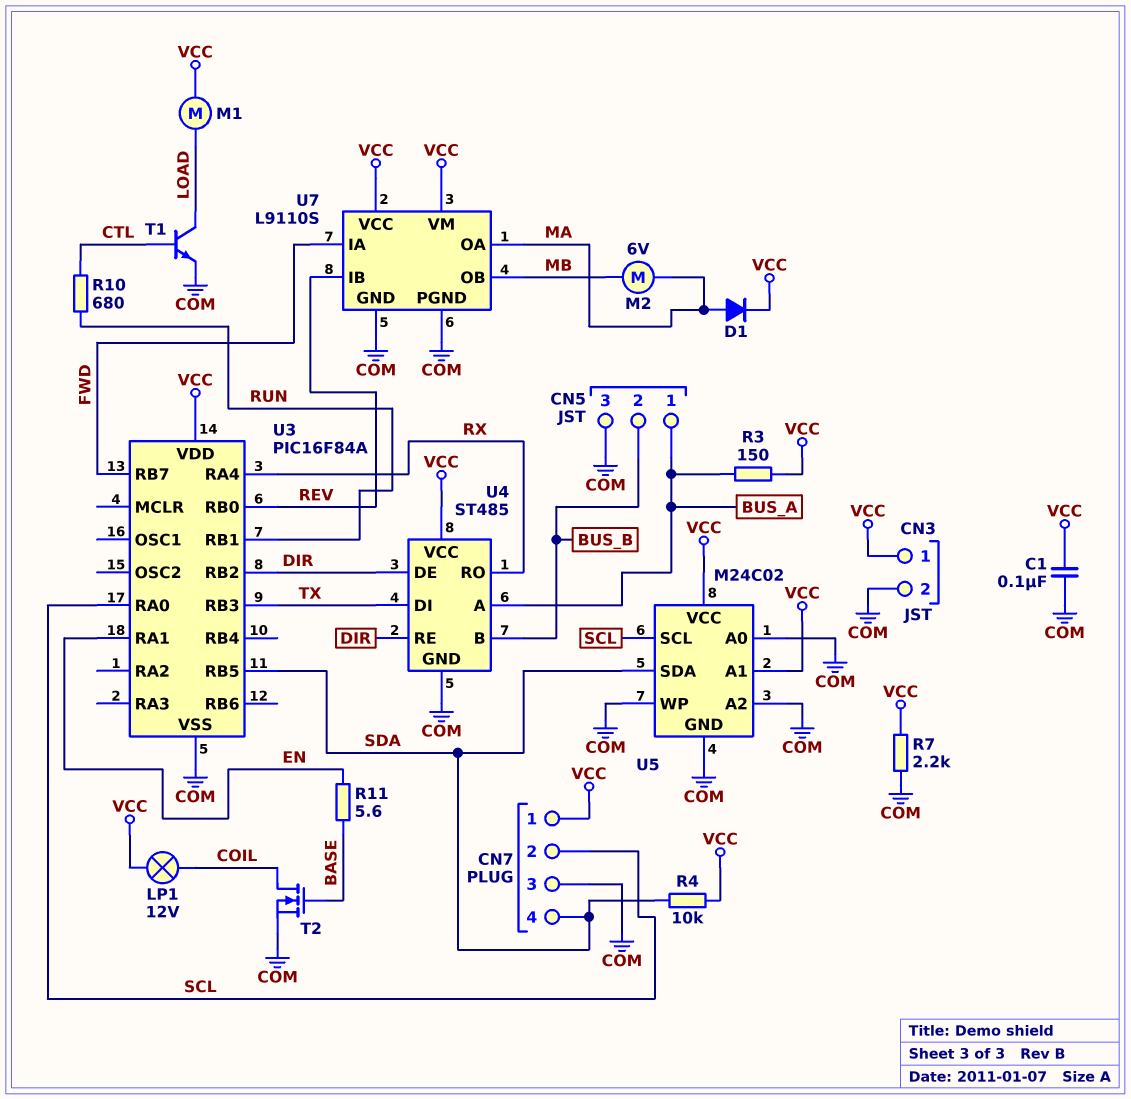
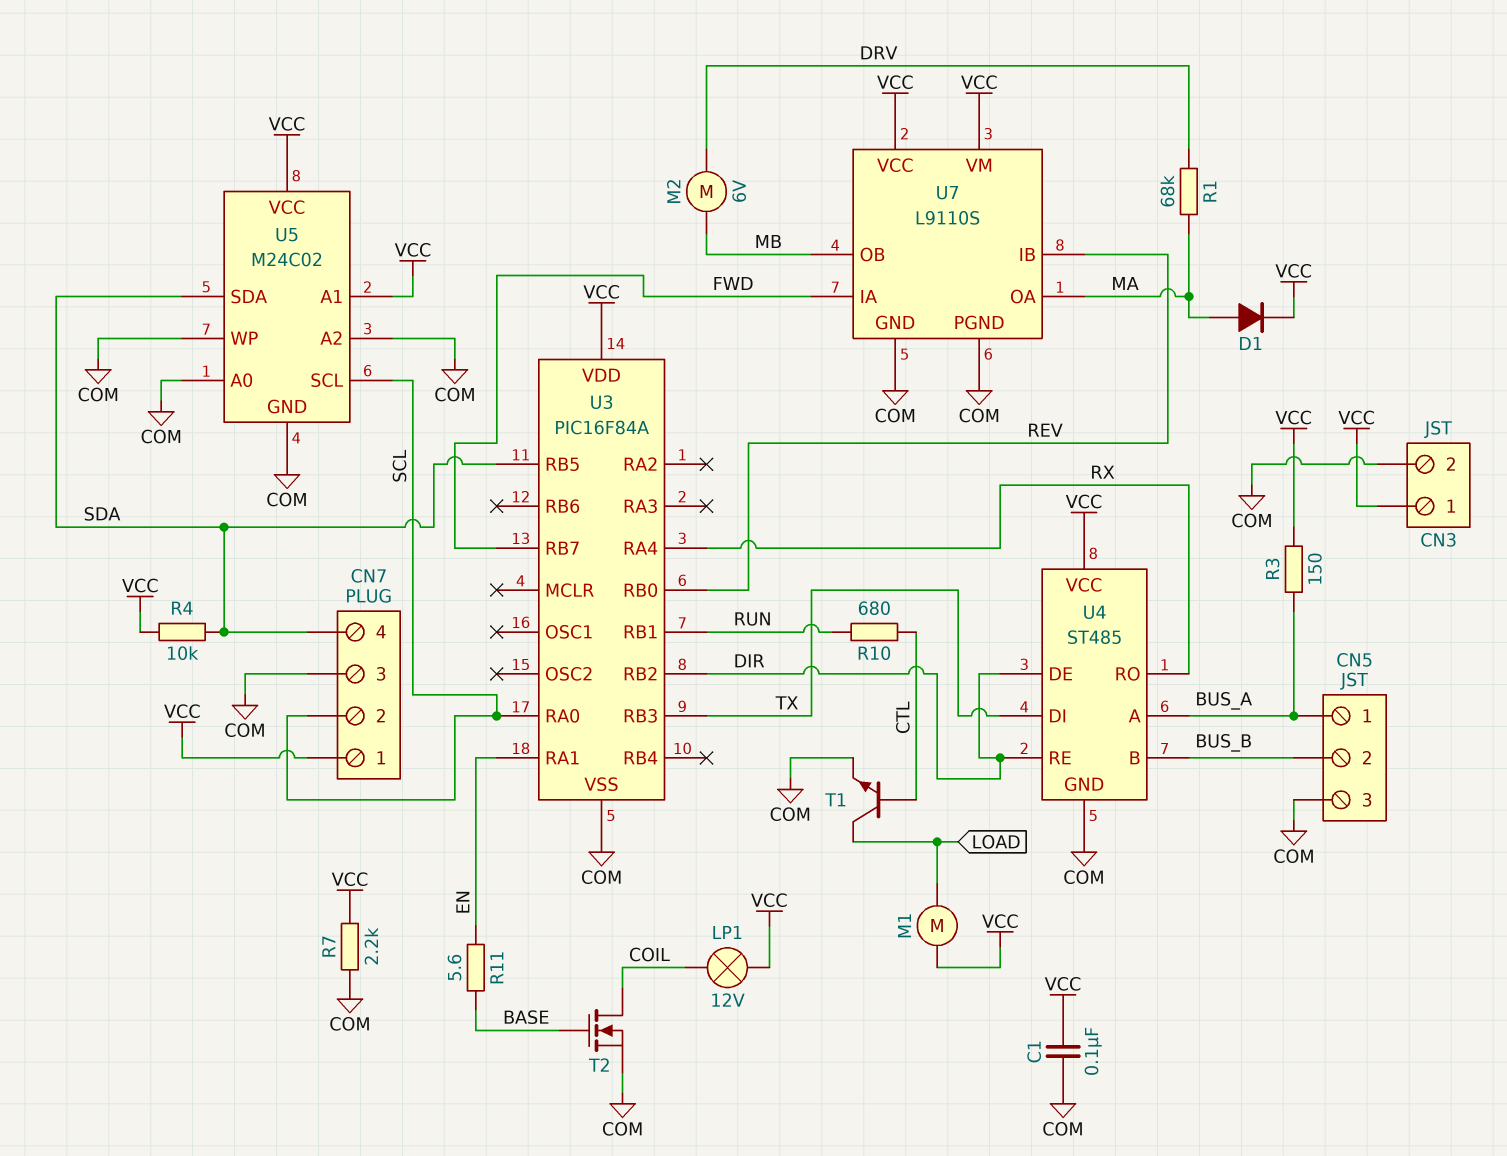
M2: motor 6V (MA, MB) -> motor 6V (DRV, MB)
R1: none -> 68k (DRV, MA)

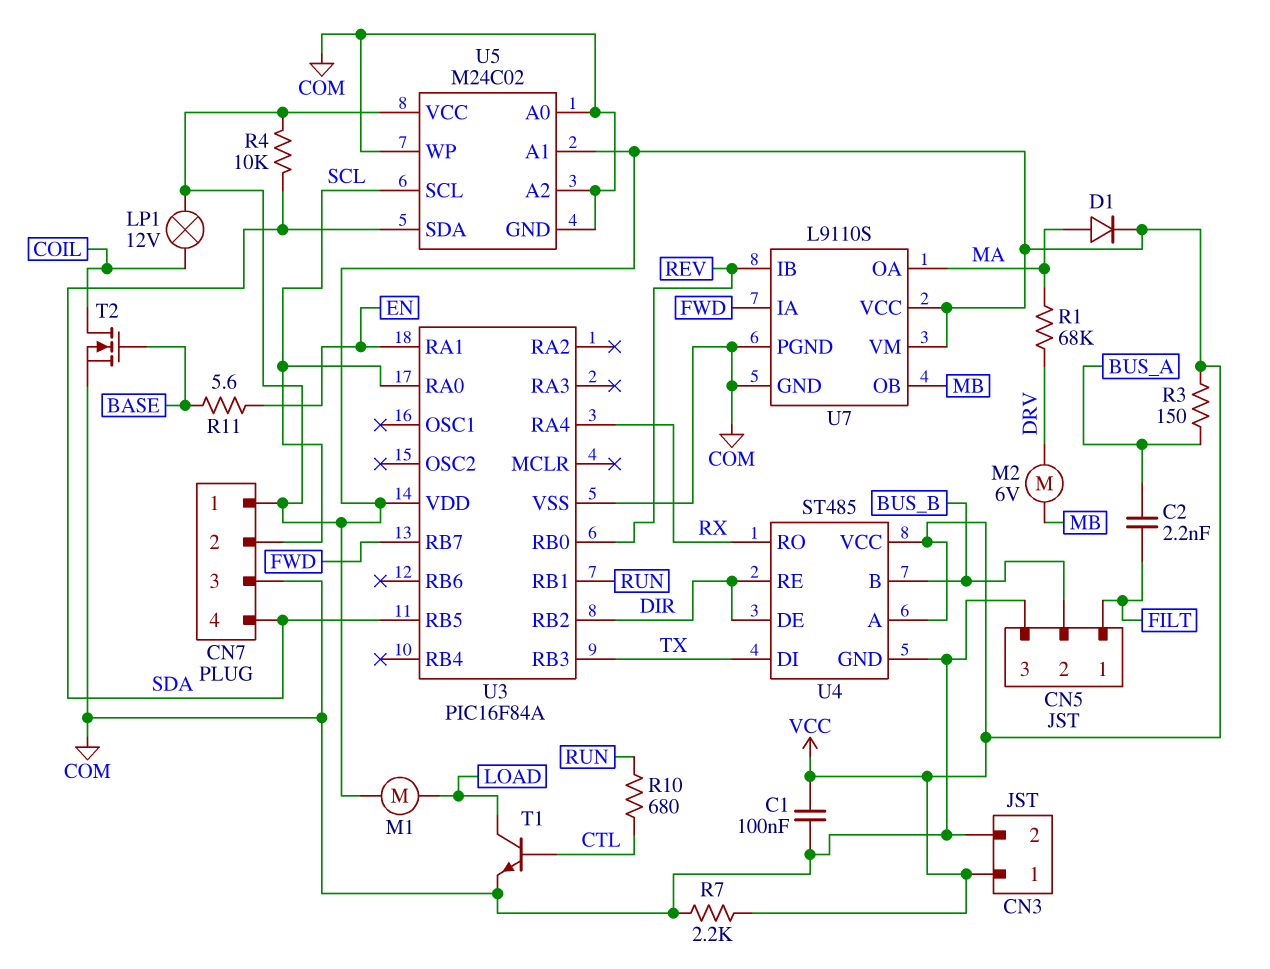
C2: none -> 2.2nF (BUS_A, FILT)
CN5 pin 1: BUS_A -> FILT
U4 pin A: BUS_A -> VCC

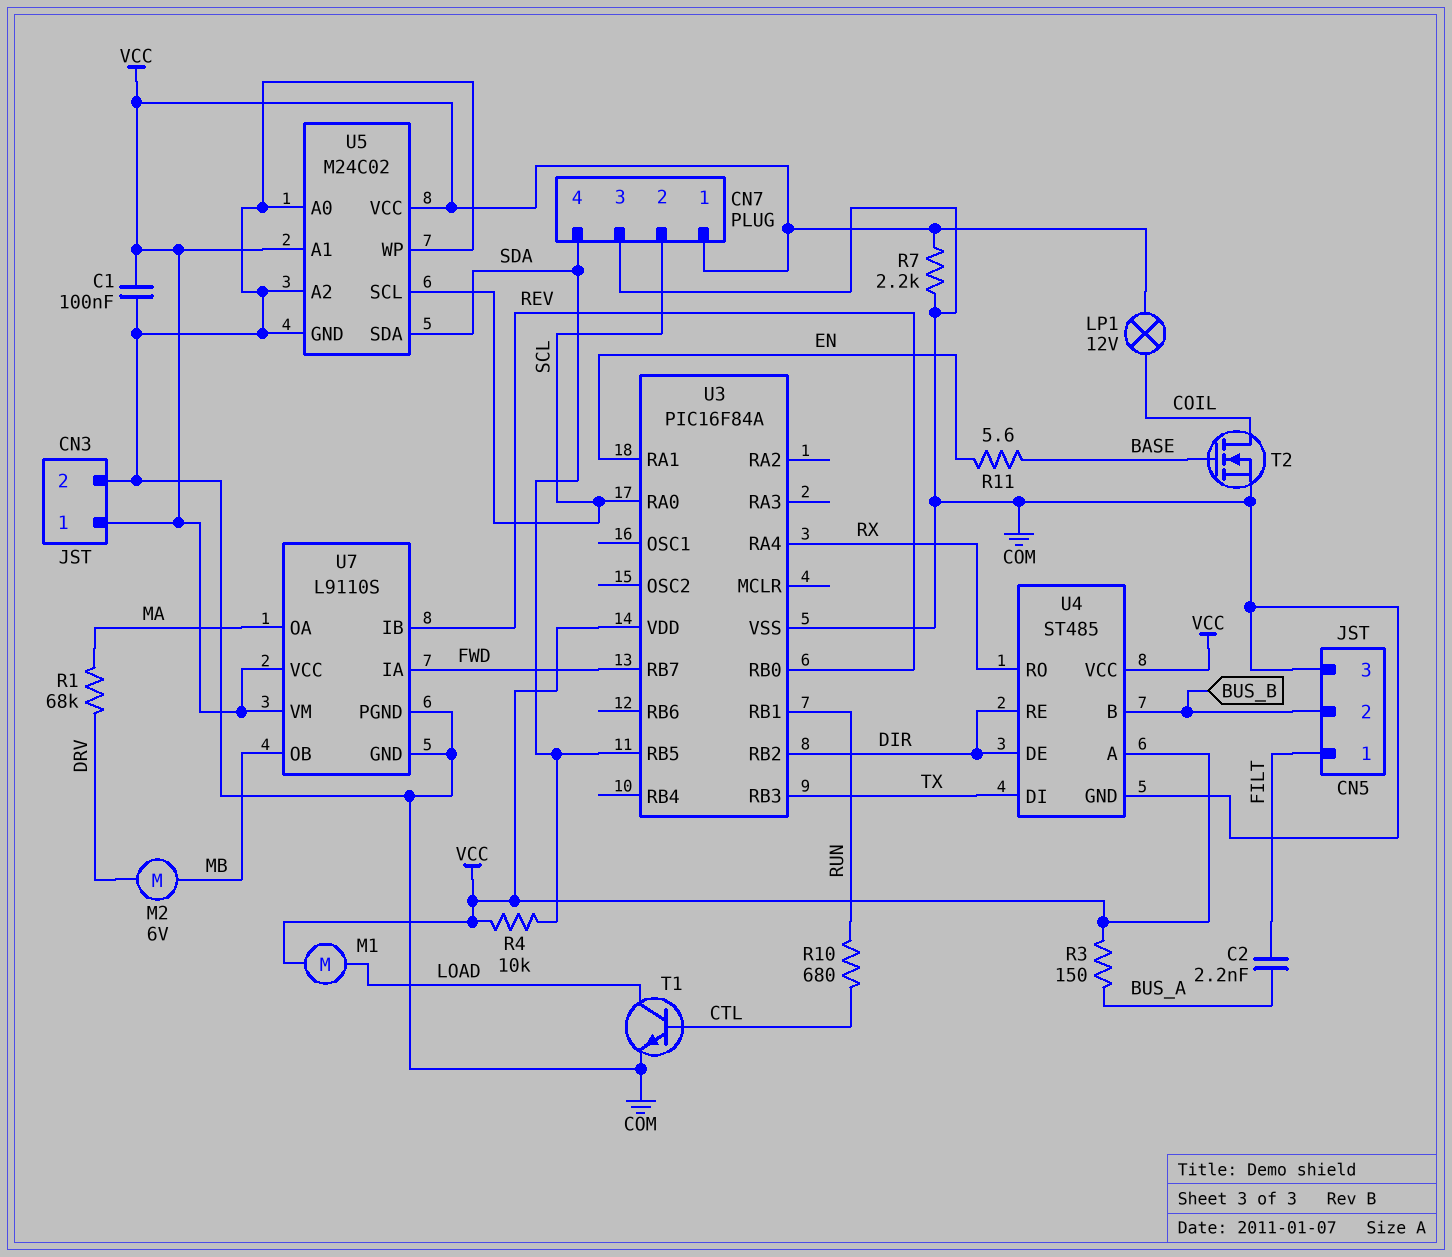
D1: diode (A MA, K VCC) -> none

